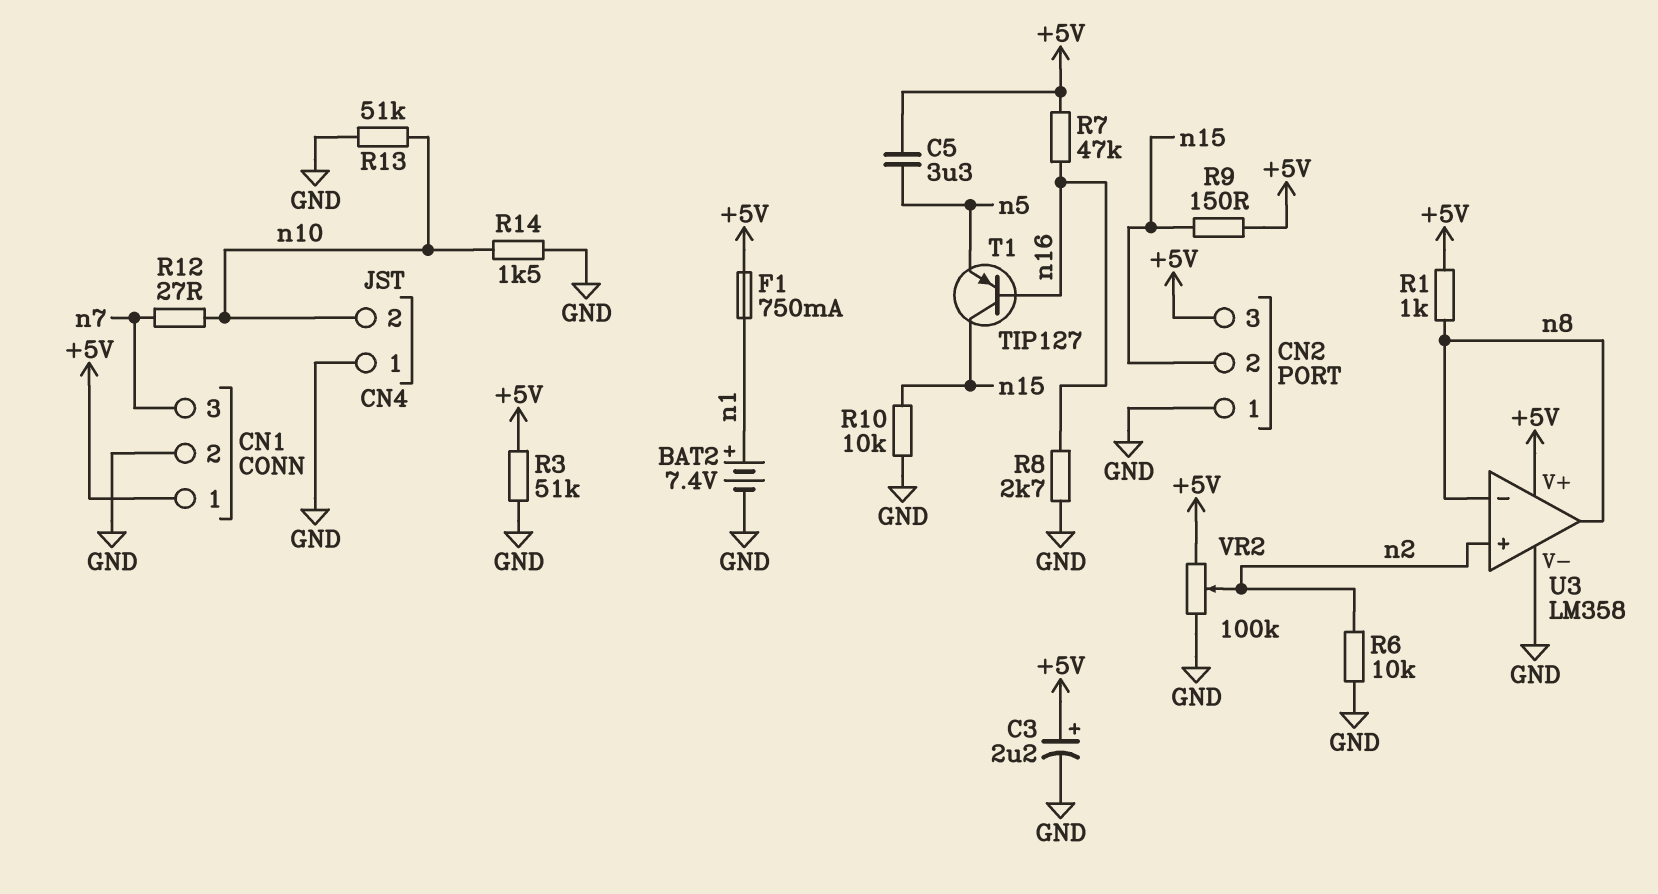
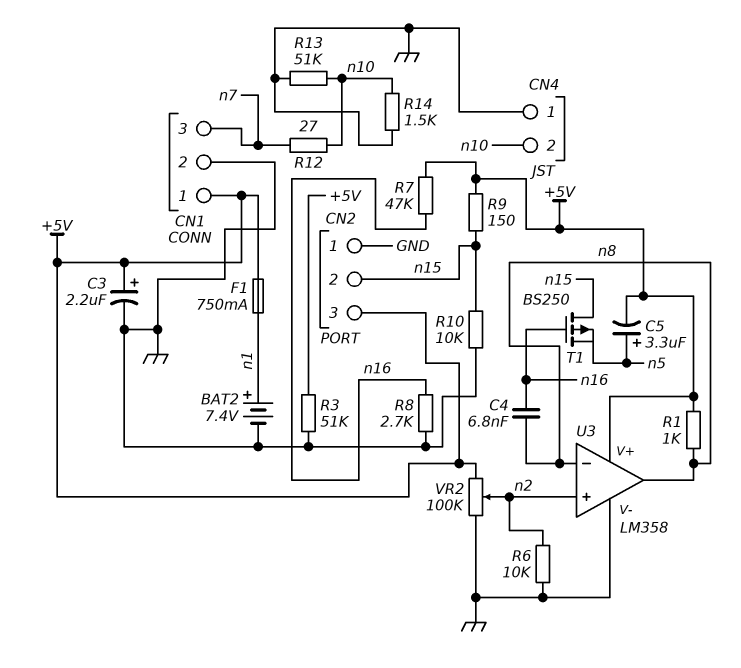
C4: none -> 6.8nF (n8, n16)
C5: 3.3uF (+5V, n5) -> 3.3uF (plus n5, minus +5V)
T1: PNP TIP127 (B n16, C n15, E n5) -> PMOS BS250 (G n16, D n15, S n5)

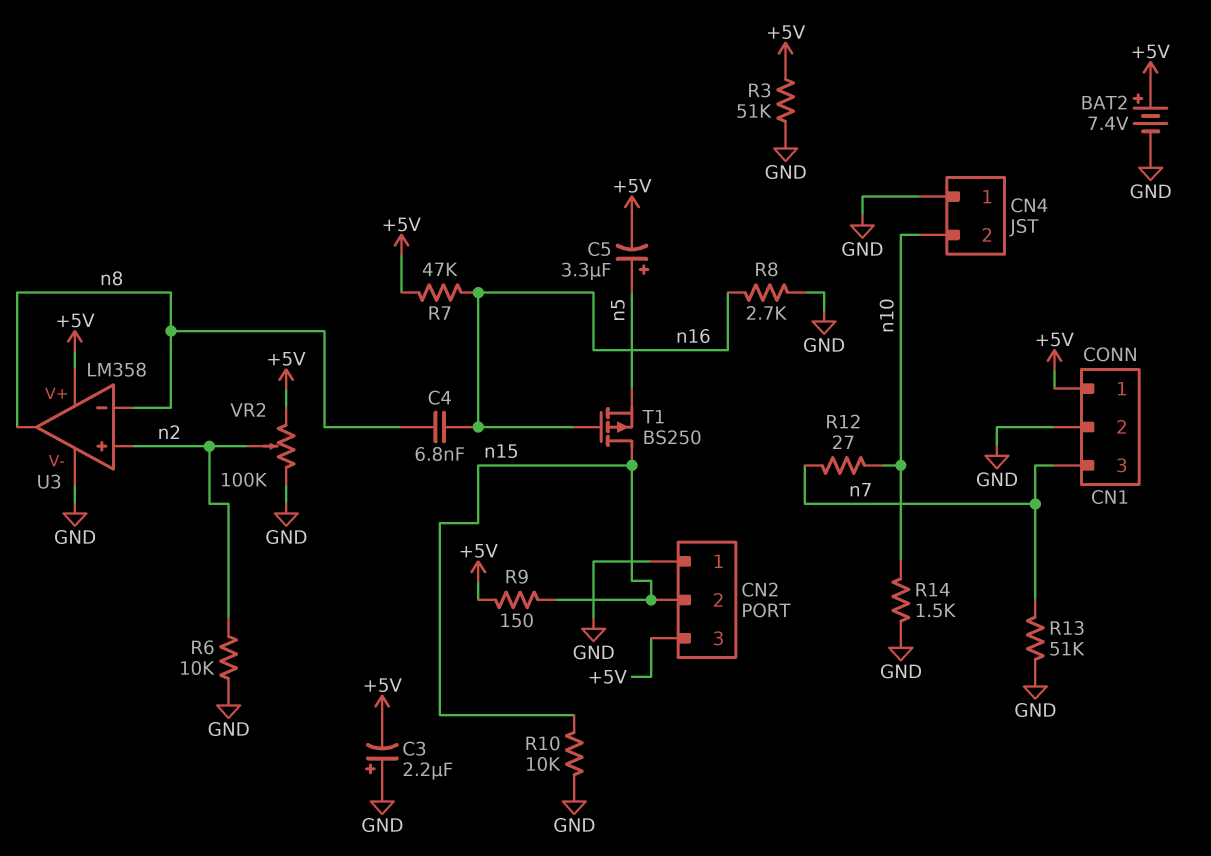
BAT2: 7.4V (plus n1, minus GND) -> 7.4V (plus +5V, minus GND)
C3: 2.2uF (plus +5V, minus GND) -> 2.2uF (plus GND, minus +5V)
F1: 750mA (+5V, n1) -> none
R1: 1k (+5V, n8) -> none
R13: 51k (GND, n10) -> 51k (GND, n7)

